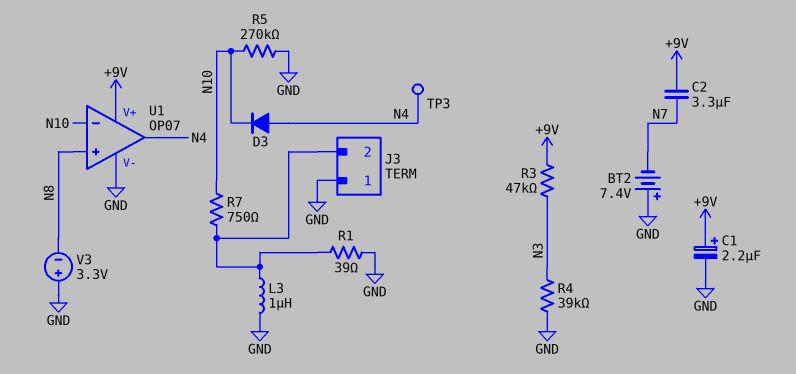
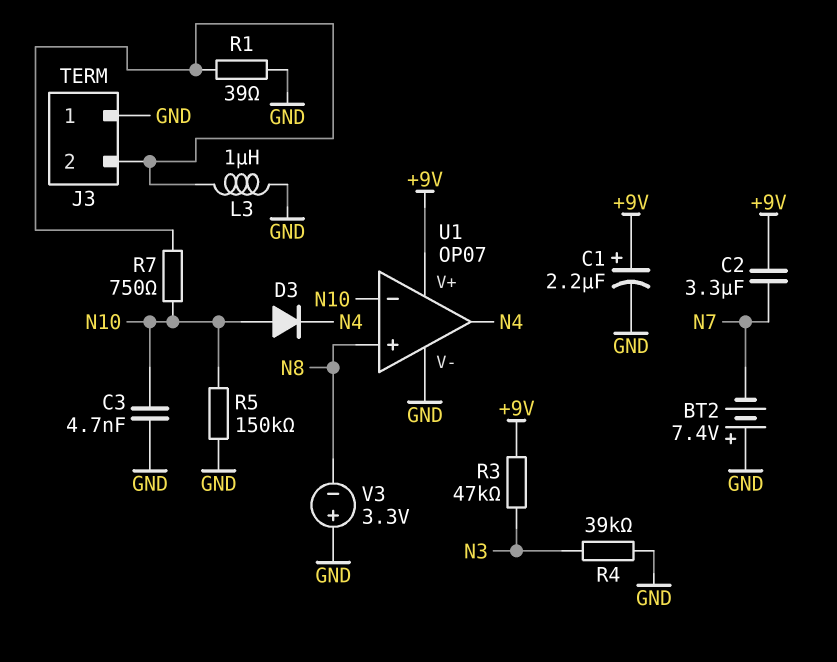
C3: none -> 4.7nF (GND, N10)
D3: diode (A N4, K N10) -> diode (A N10, K N4)
R5: 270k (GND, N10) -> 150k (GND, N10)
TP3: test point (N4) -> none

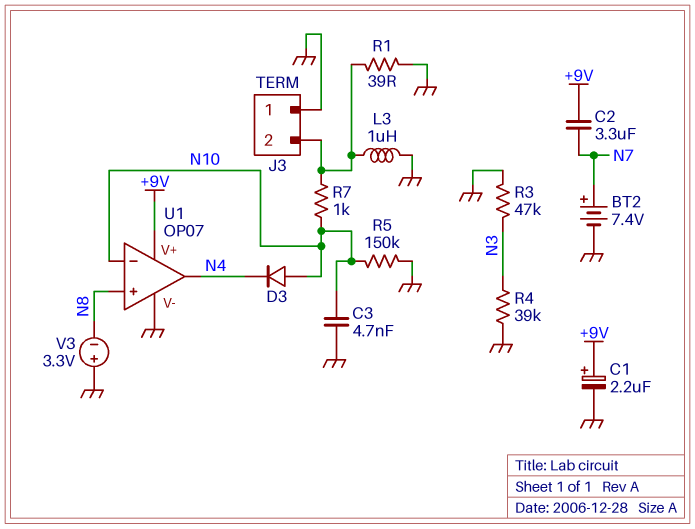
BT2: 7.4V (plus GND, minus N7) -> 7.4V (plus N7, minus GND)
R3: 47k (+9V, N3) -> 47k (GND, N3)
R7: 750 (J3/2, N10) -> 1k (J3/2, N10)

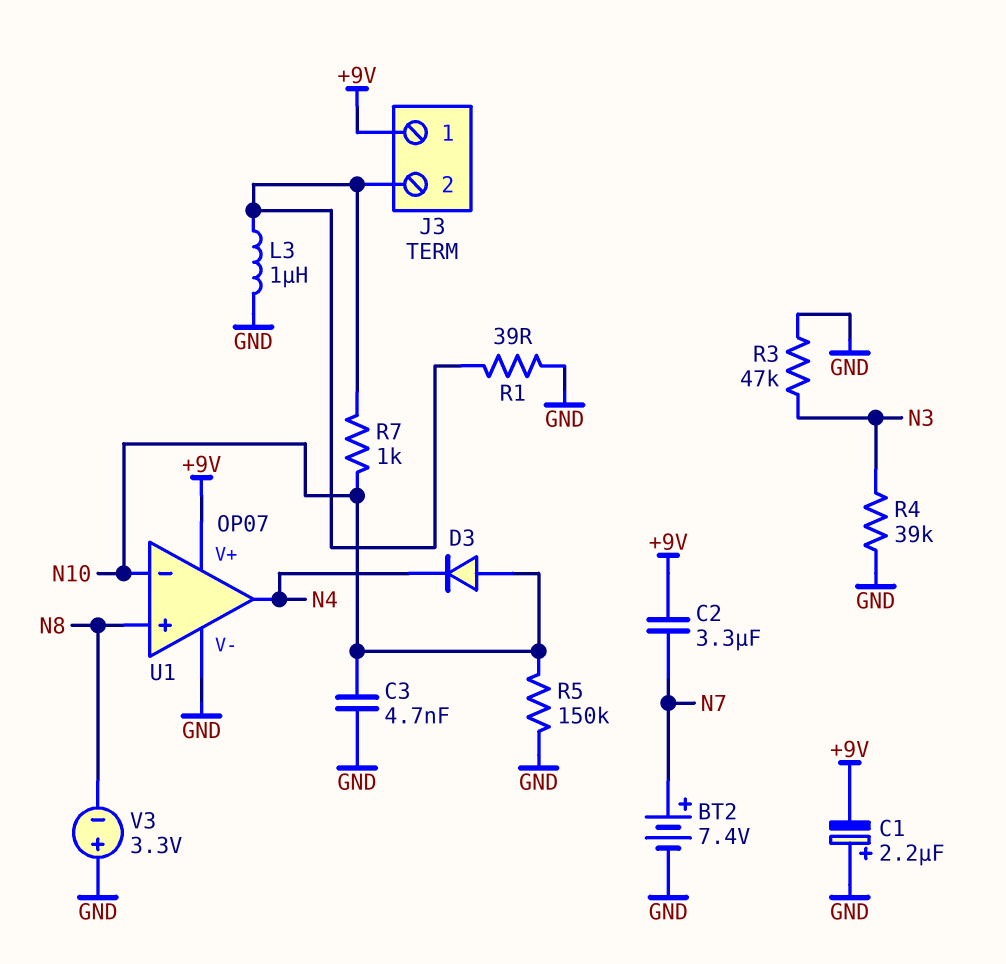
C1: 2.2uF (plus +9V, minus GND) -> 2.2uF (plus GND, minus +9V)
J3 pin 1: GND -> +9V

